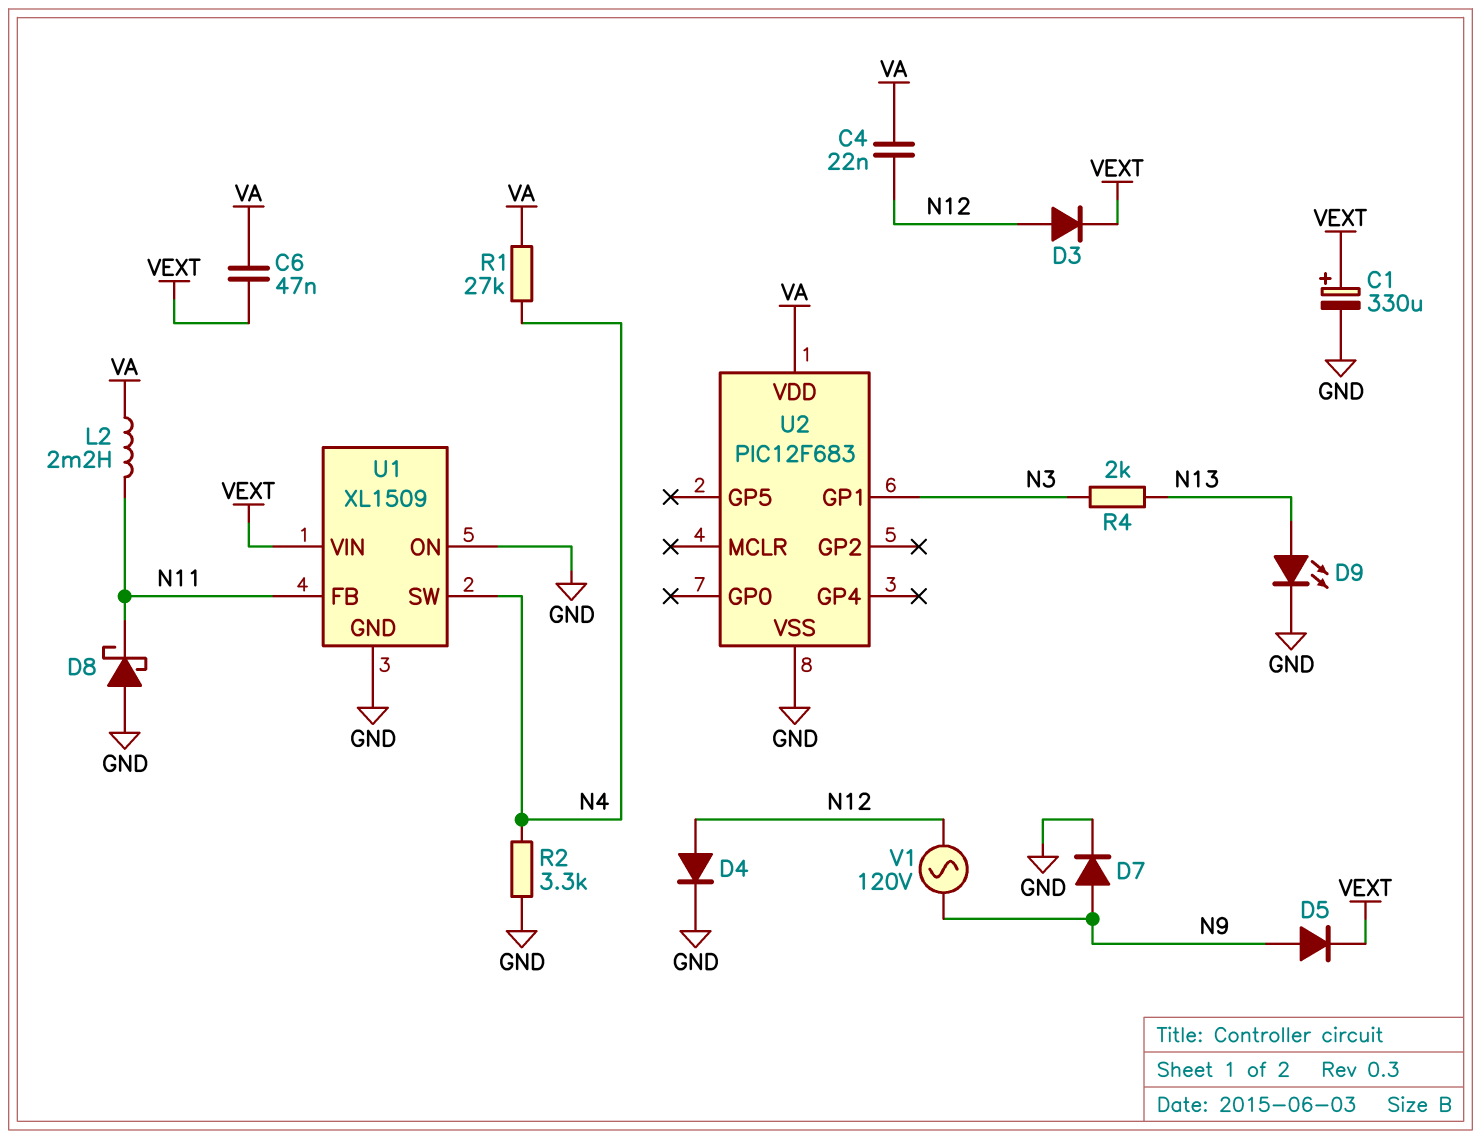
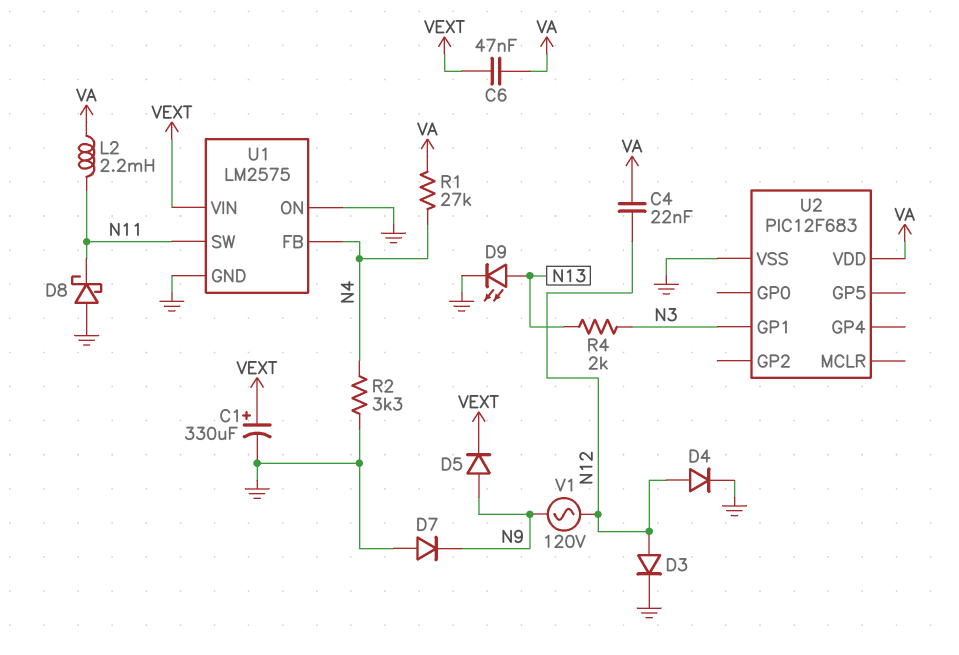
D3: diode (A N12, K VEXT) -> diode (A N12, K GND)
D7: diode (A N9, K GND) -> diode (A GND, K N9)
U1: XL1509 -> LM2575
U1 pin FB: N11 -> N4
U1 pin SW: N4 -> N11

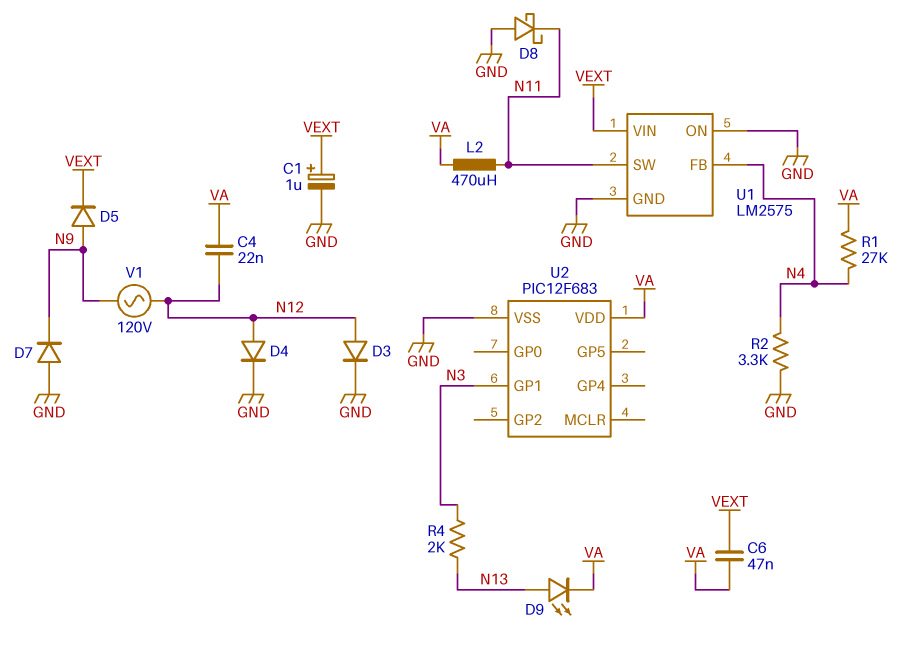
C1: 330uF (plus VEXT, minus GND) -> 1uF (plus VEXT, minus GND)
D9: LED (A N13, K GND) -> LED (A N13, K VA)
L2: 2.2mH (N11, VA) -> 470uH (N11, VA)

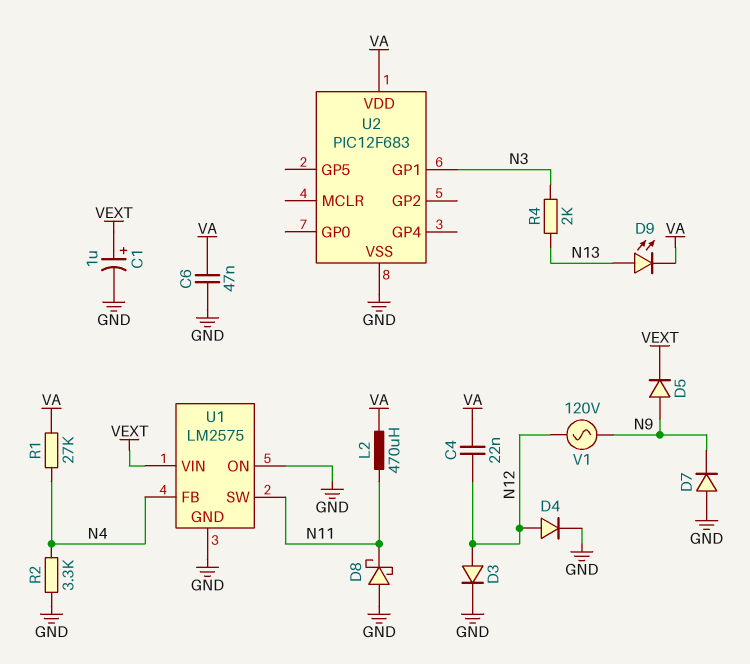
C6: 47nF (VA, VEXT) -> 47nF (GND, VA)

